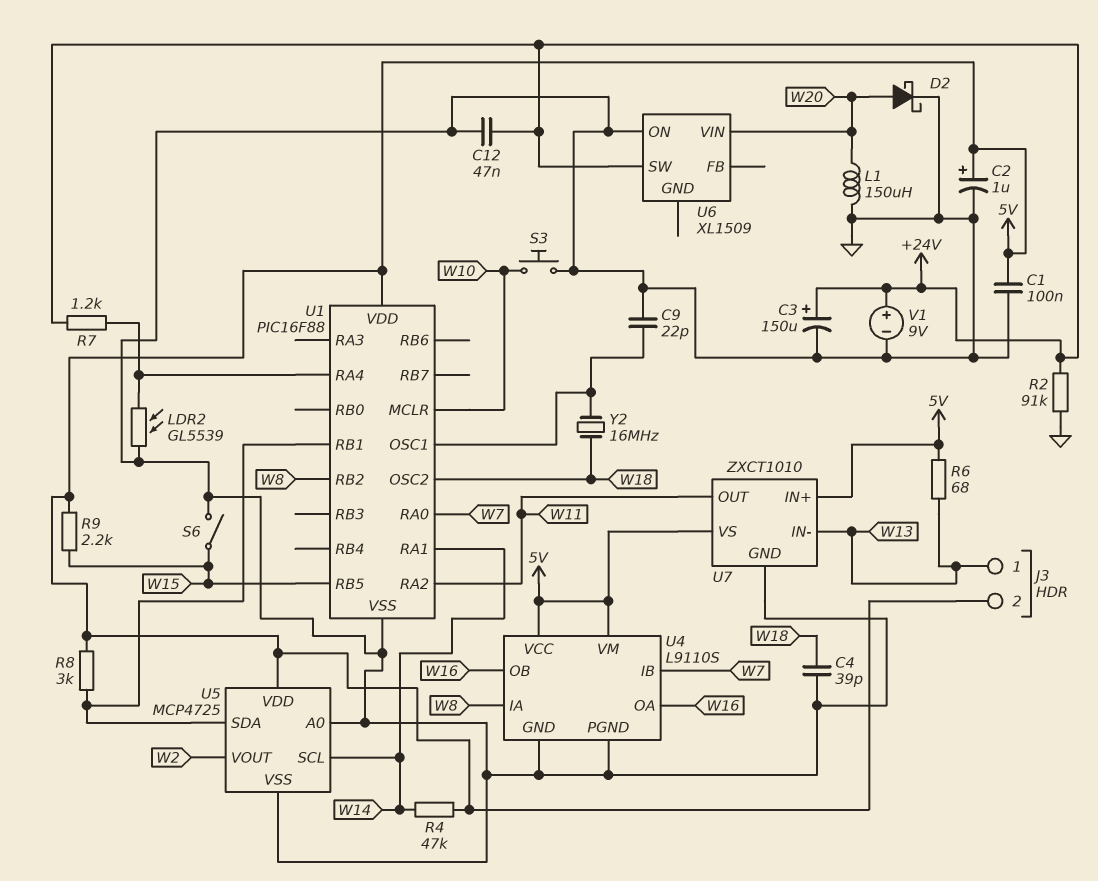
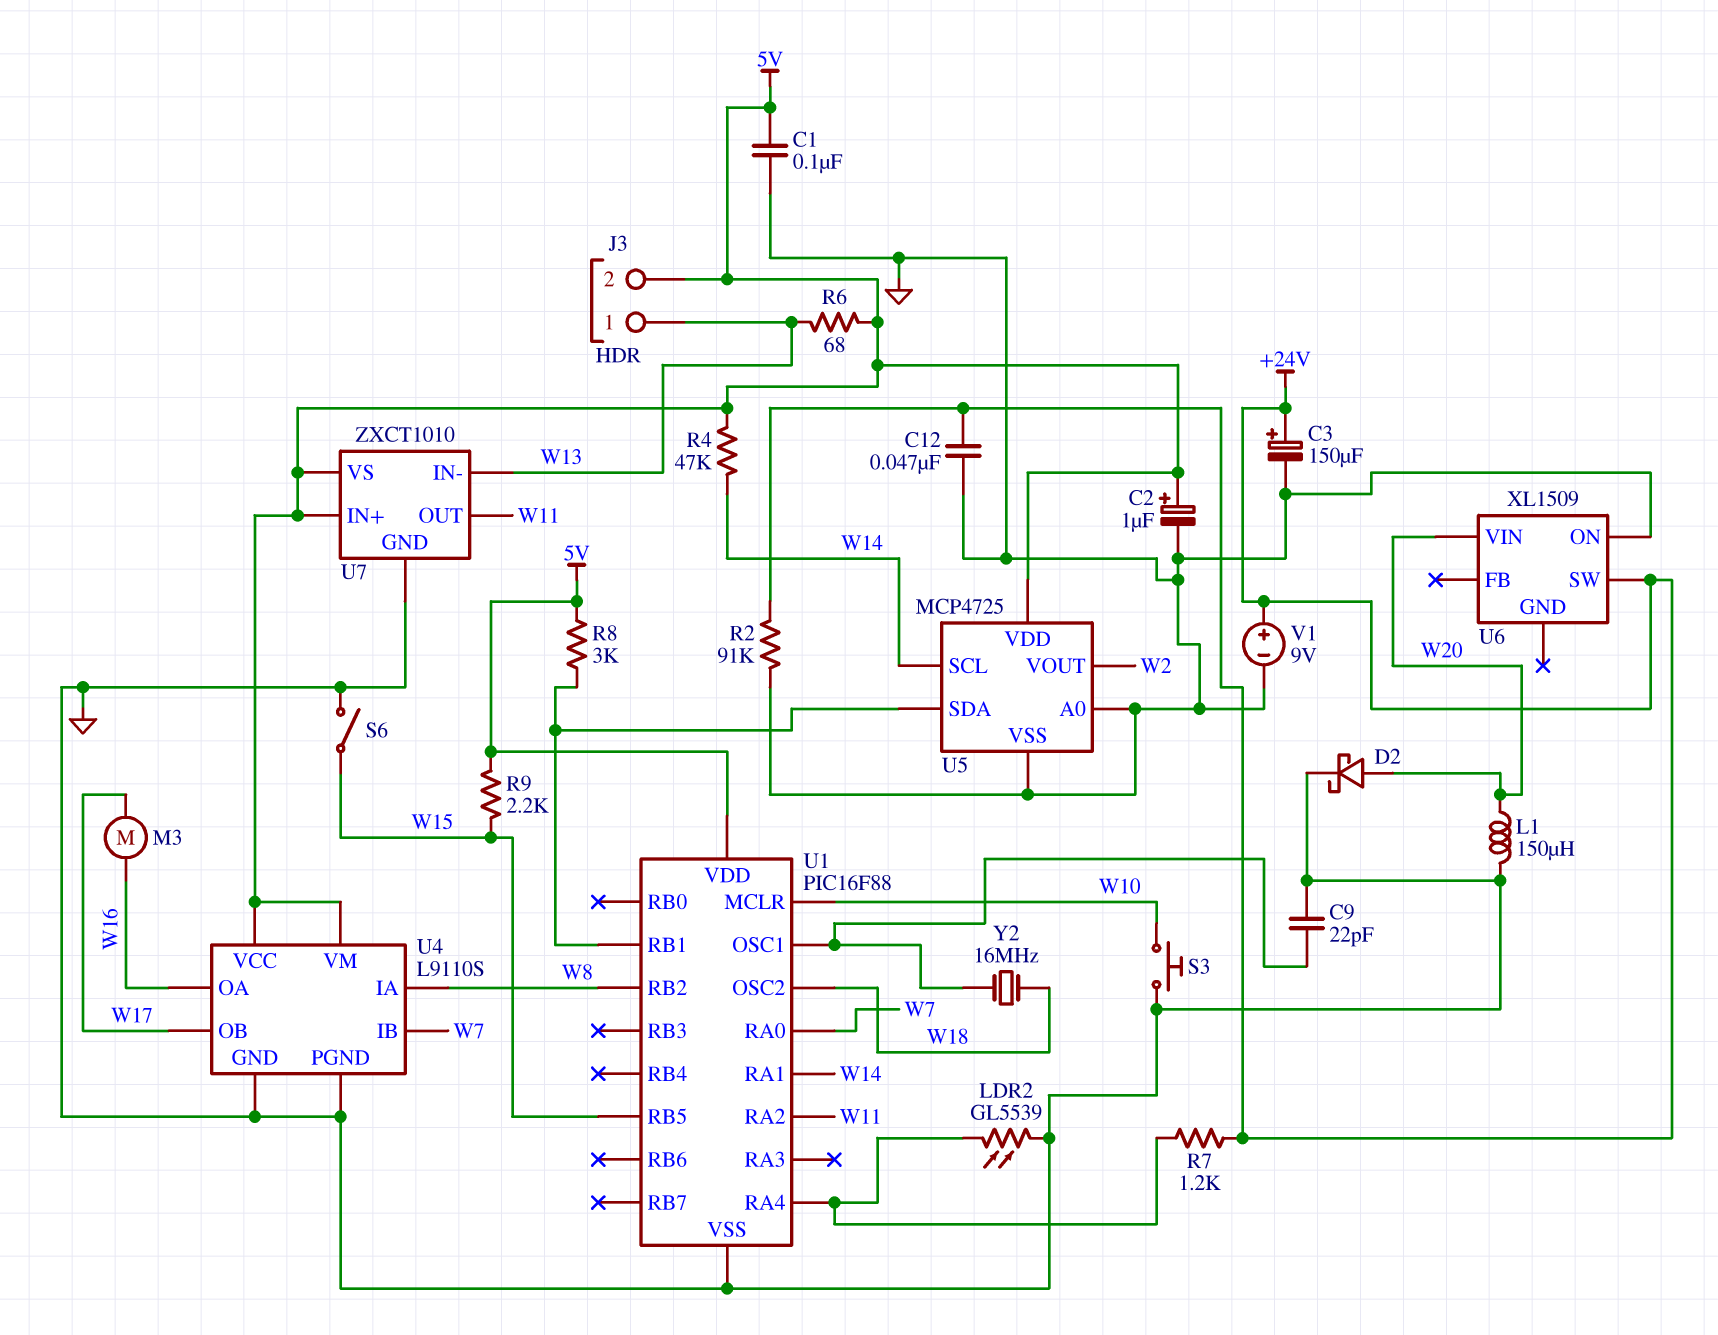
C4: 39pF (GND, W18) -> none
M3: none -> motor (W16, W17)
U4 pin OB: W16 -> W17

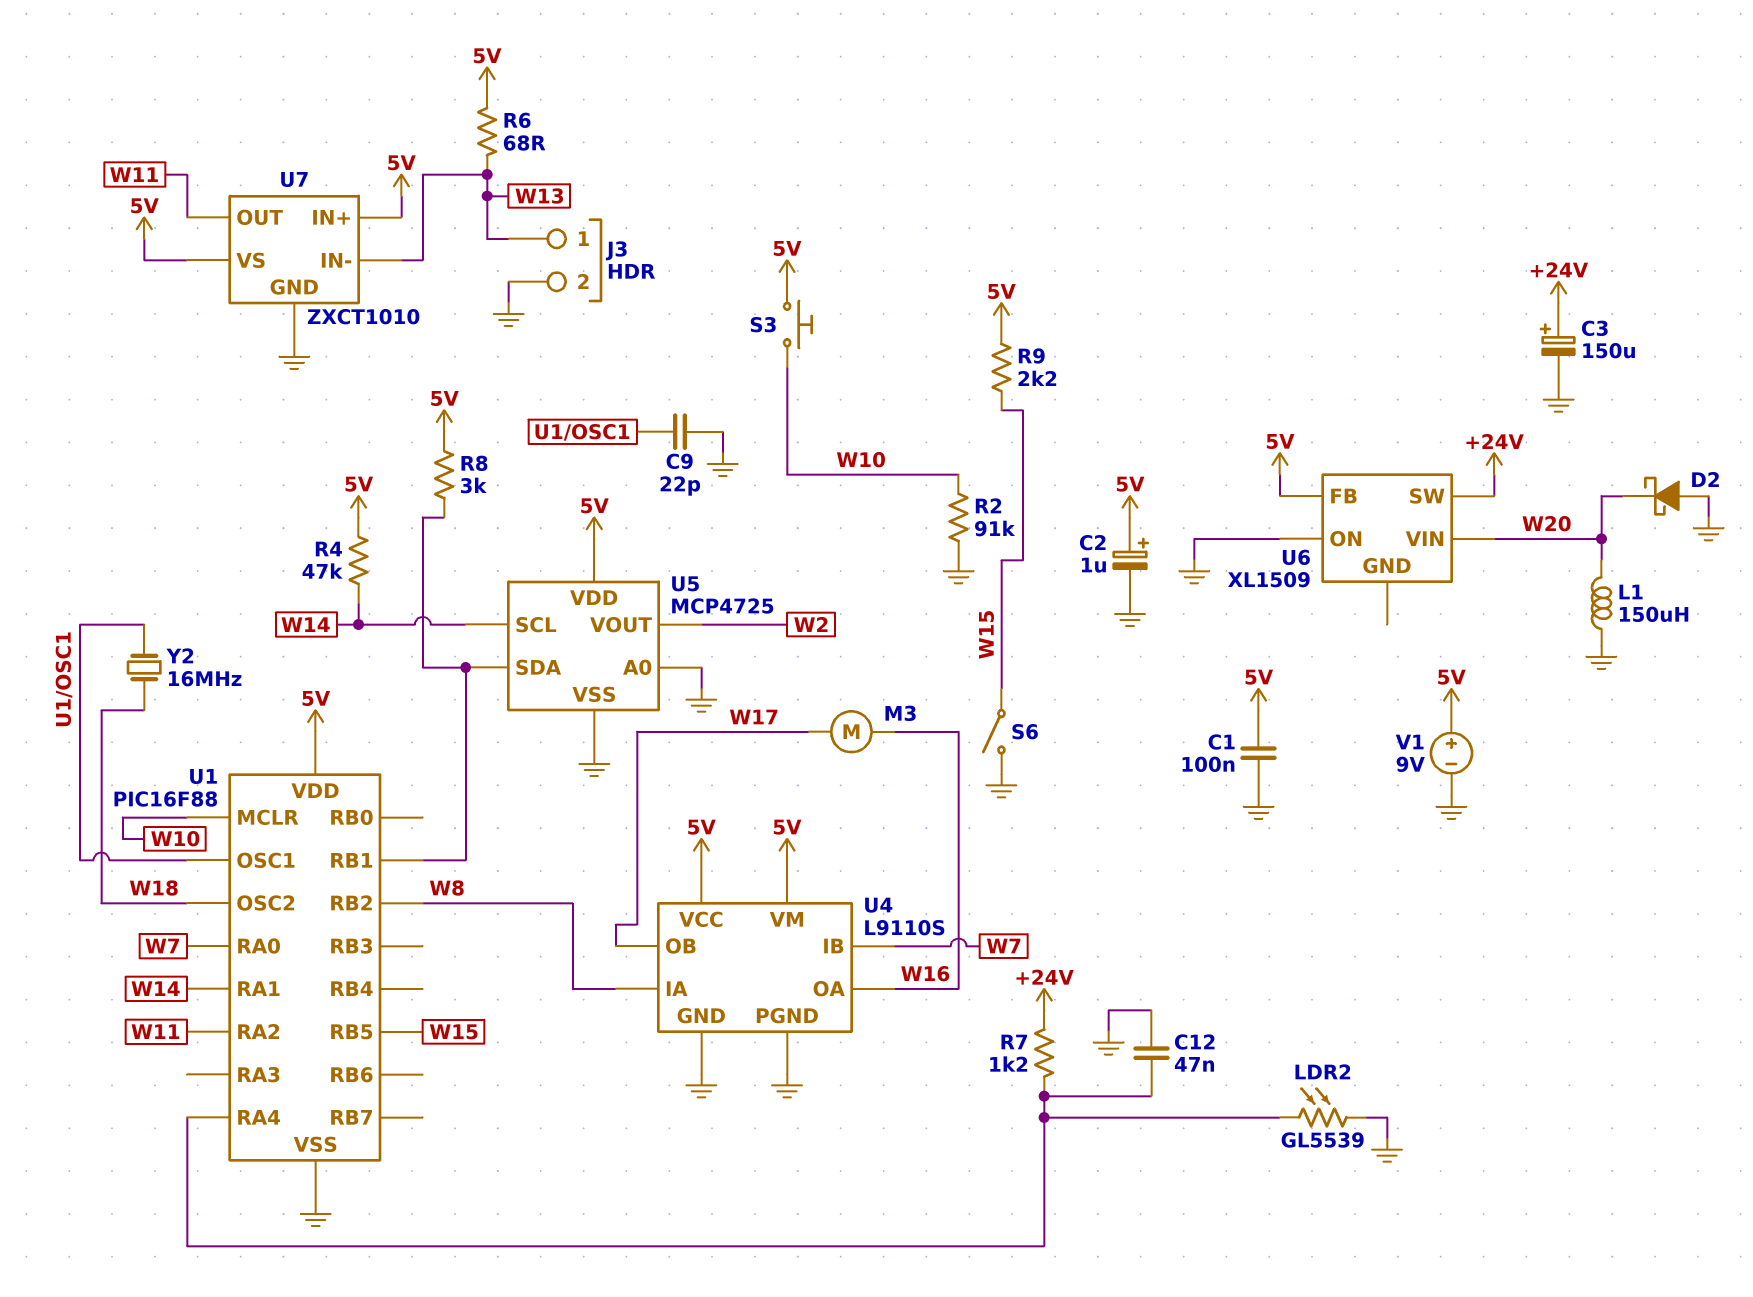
C12: 47nF (+24V, GND) -> 47nF (GND, U1/RA4)
D2: schottky (A W20, K GND) -> schottky (A GND, K W20)
J3 pin 2: 5V -> GND
R2: 91k (+24V, GND) -> 91k (GND, W10)
S3: button (GND, W10) -> button (5V, W10)
U6 pin FB: none -> 5V
V1: 9V (plus +24V, minus GND) -> 9V (plus 5V, minus GND)

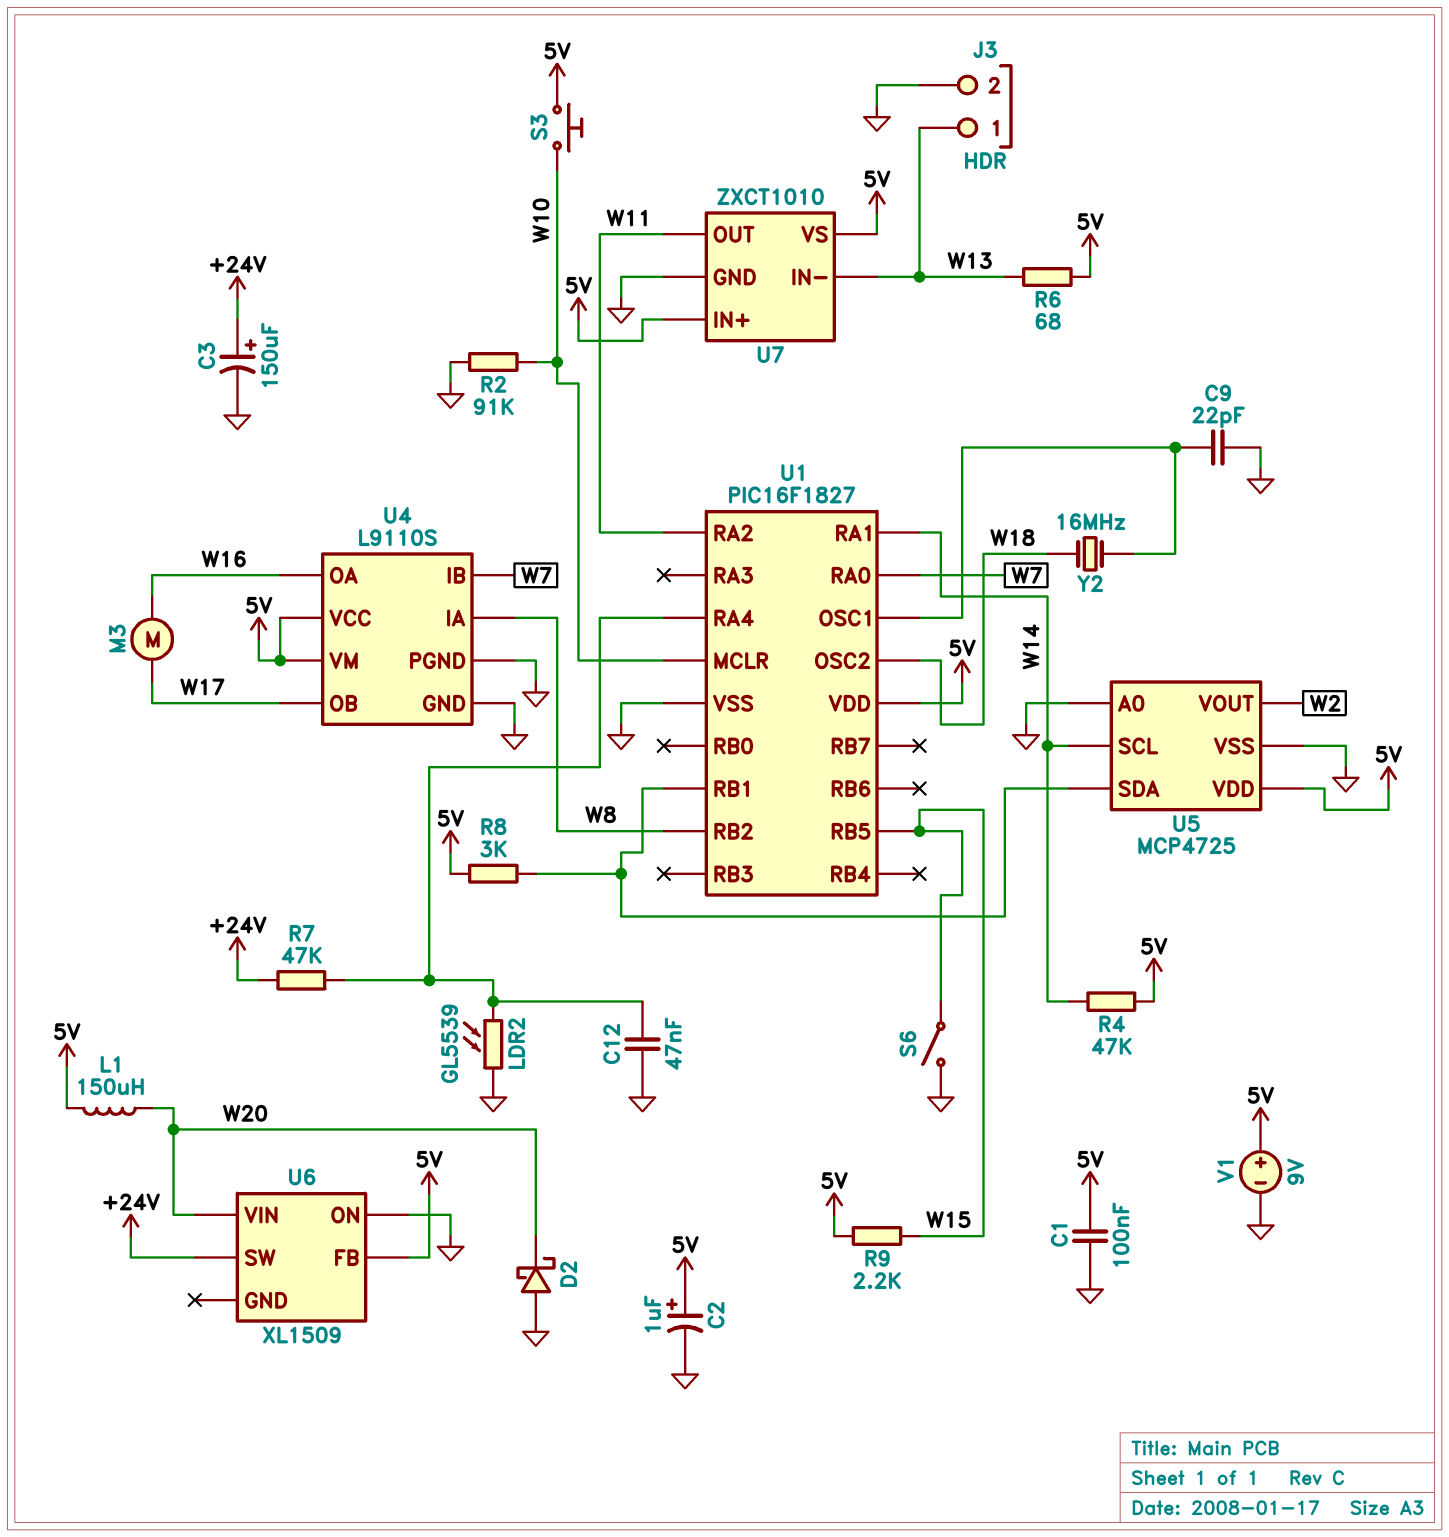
L1: 150uH (GND, W20) -> 150uH (5V, W20)
R7: 1.2k (+24V, U1/RA4) -> 47k (+24V, U1/RA4)
U1: PIC16F88 -> PIC16F1827

